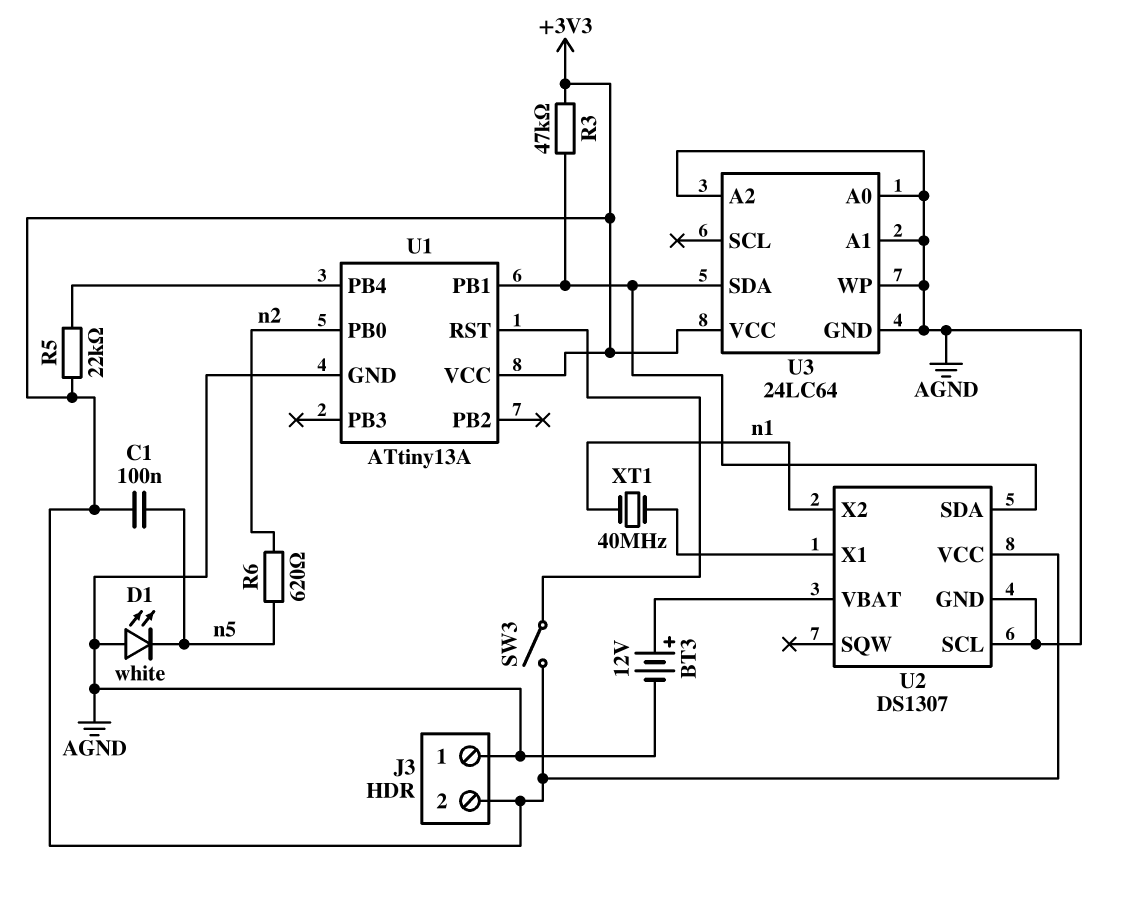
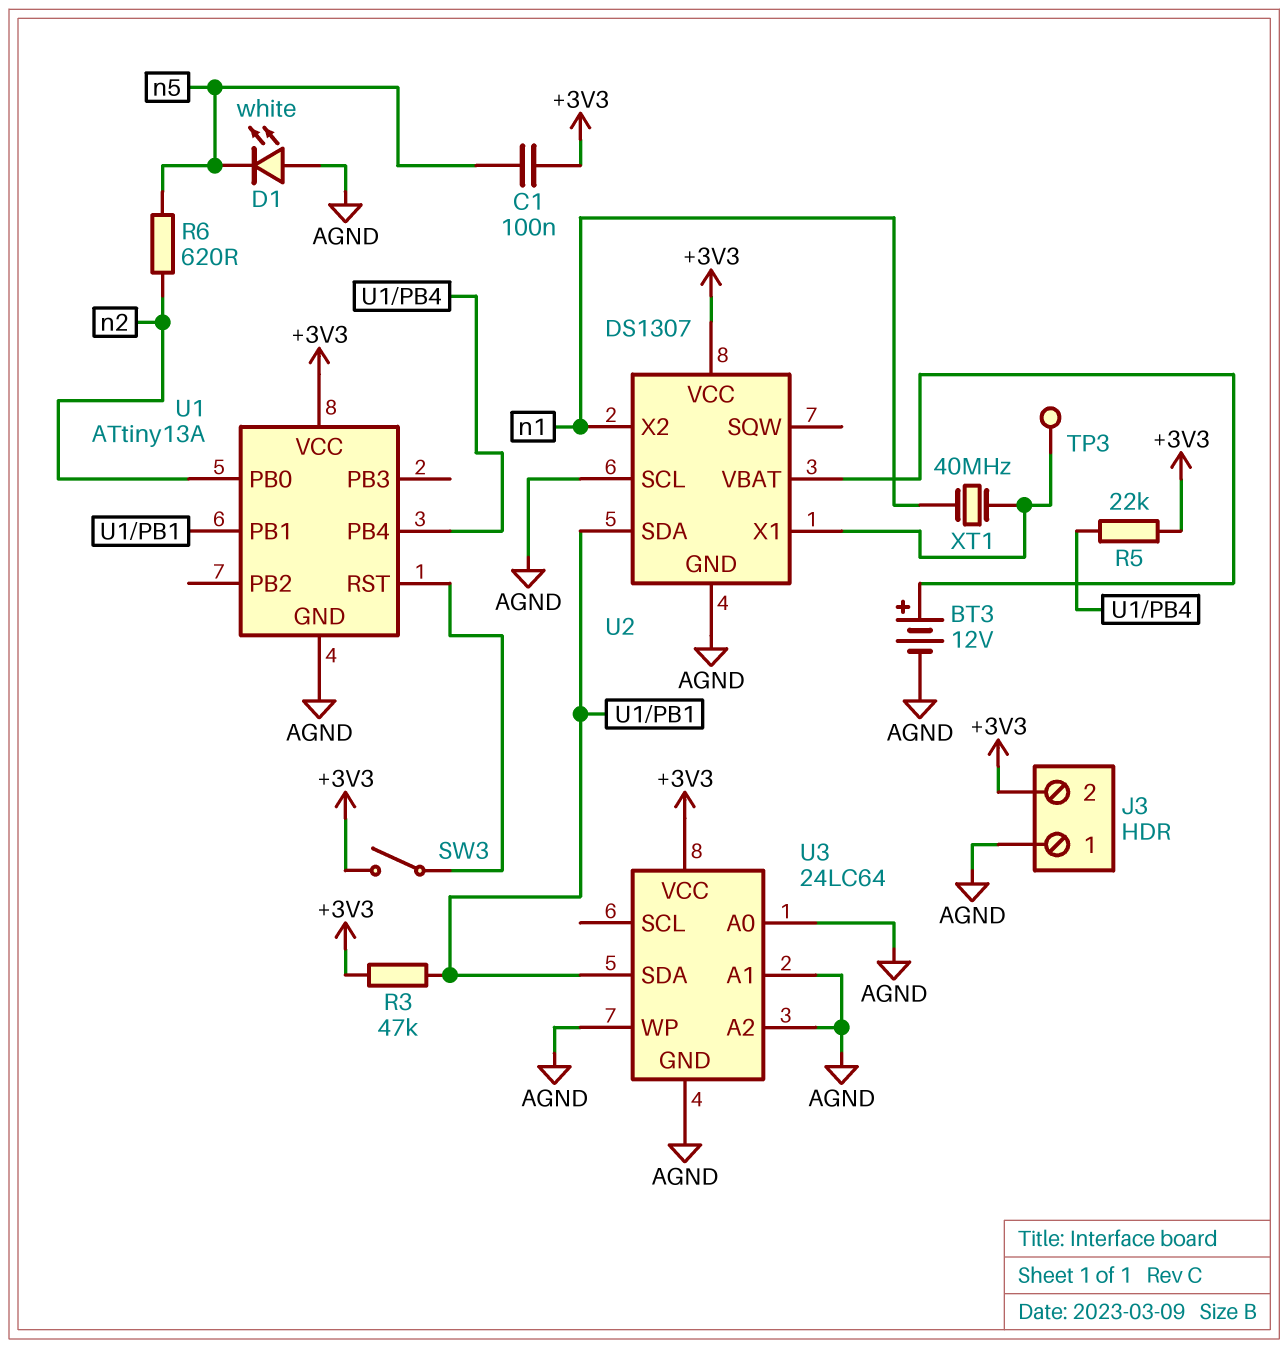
TP3: none -> test point (U2/X1)

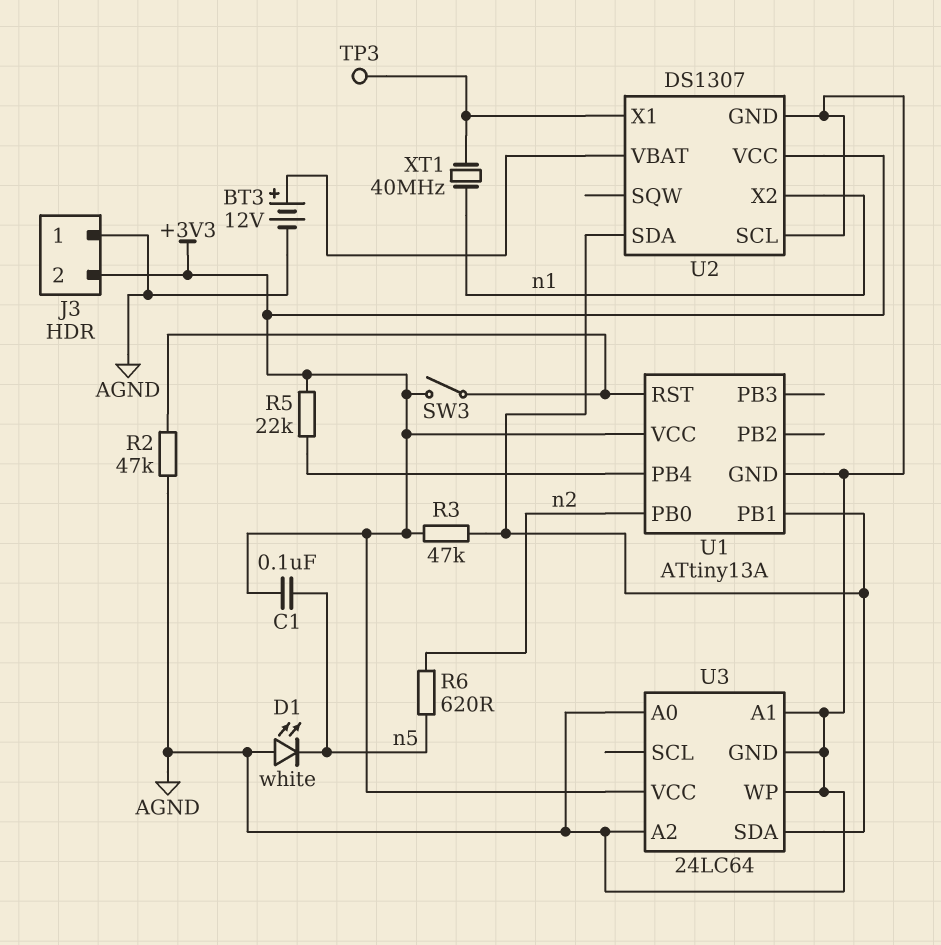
R2: none -> 47k (AGND, U1/RST)

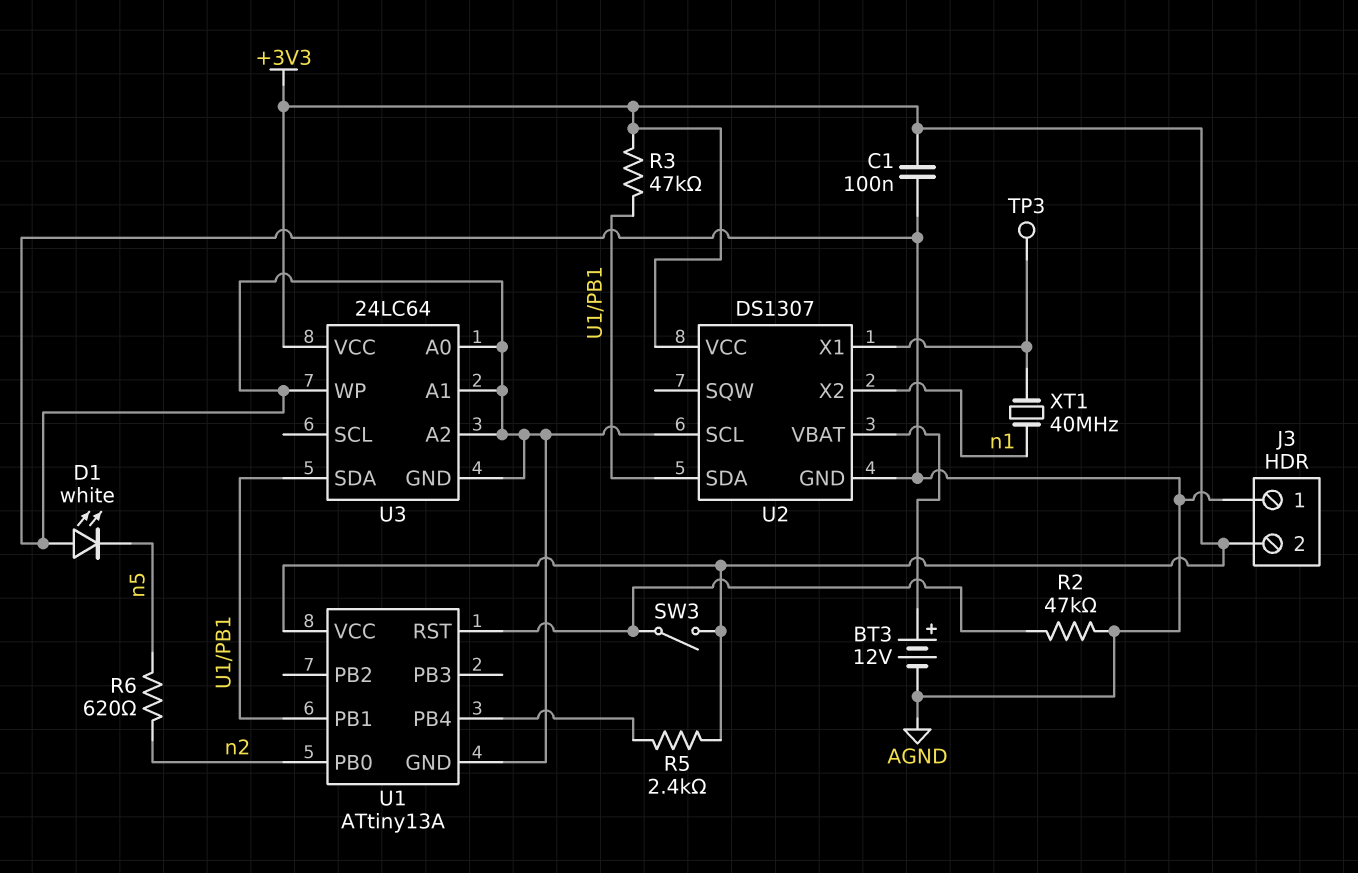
C1: 100nF (+3V3, n5) -> 100nF (+3V3, AGND)
R5: 22k (+3V3, U1/PB4) -> 2.4k (+3V3, U1/PB4)

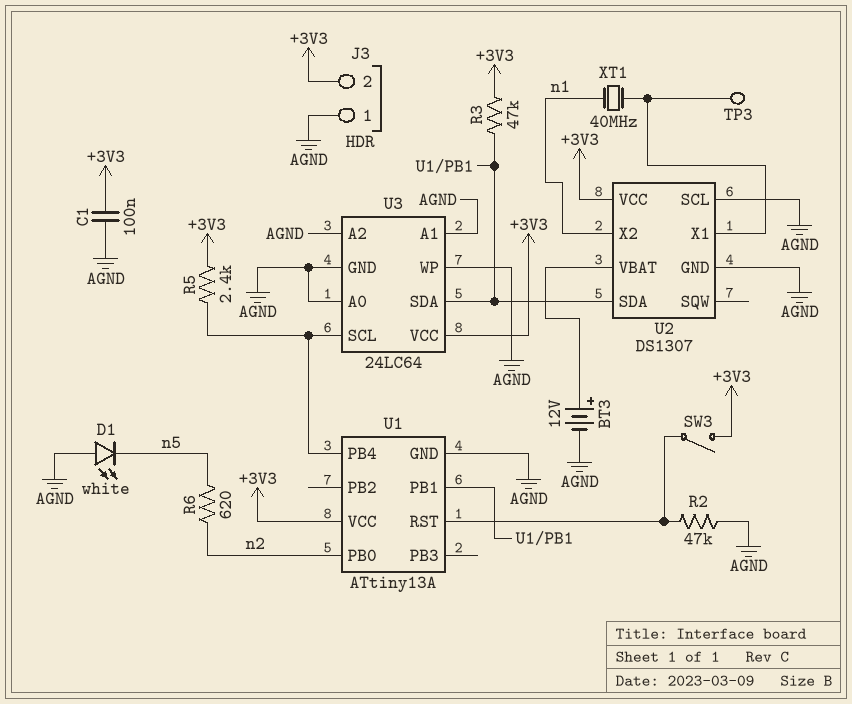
U3 pin SCL: none -> U1/PB4

